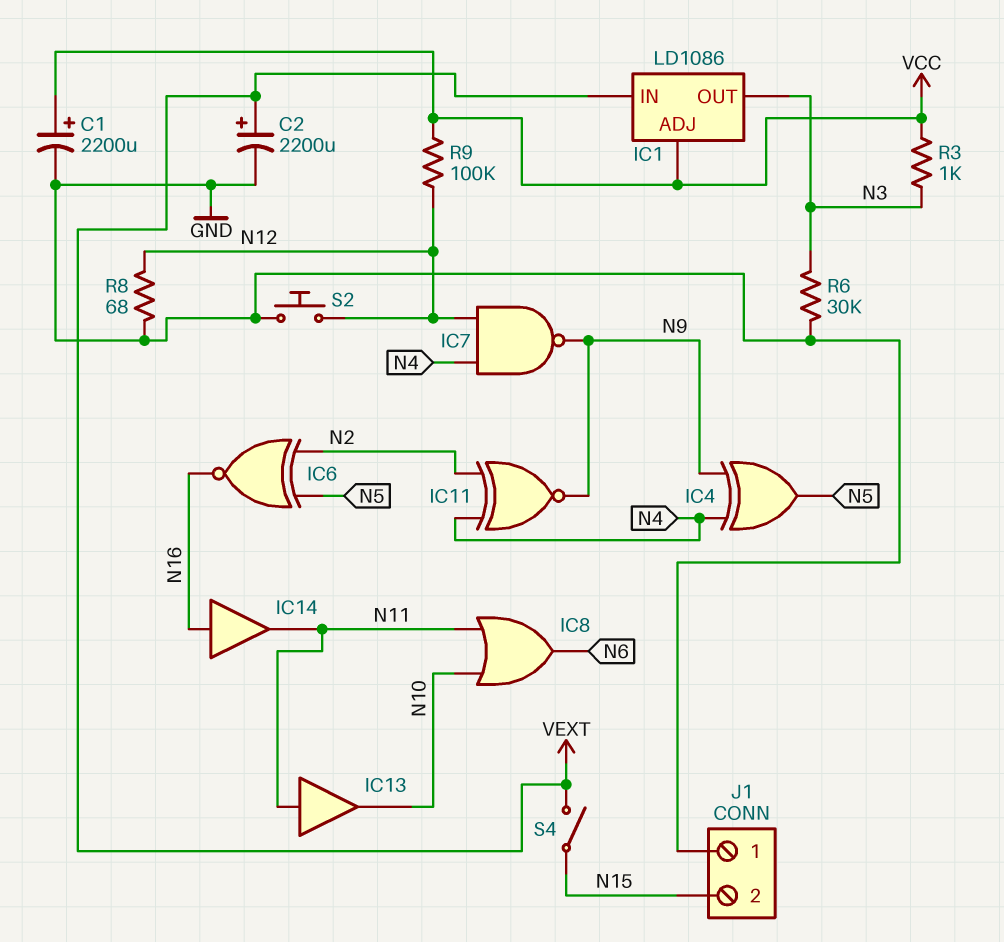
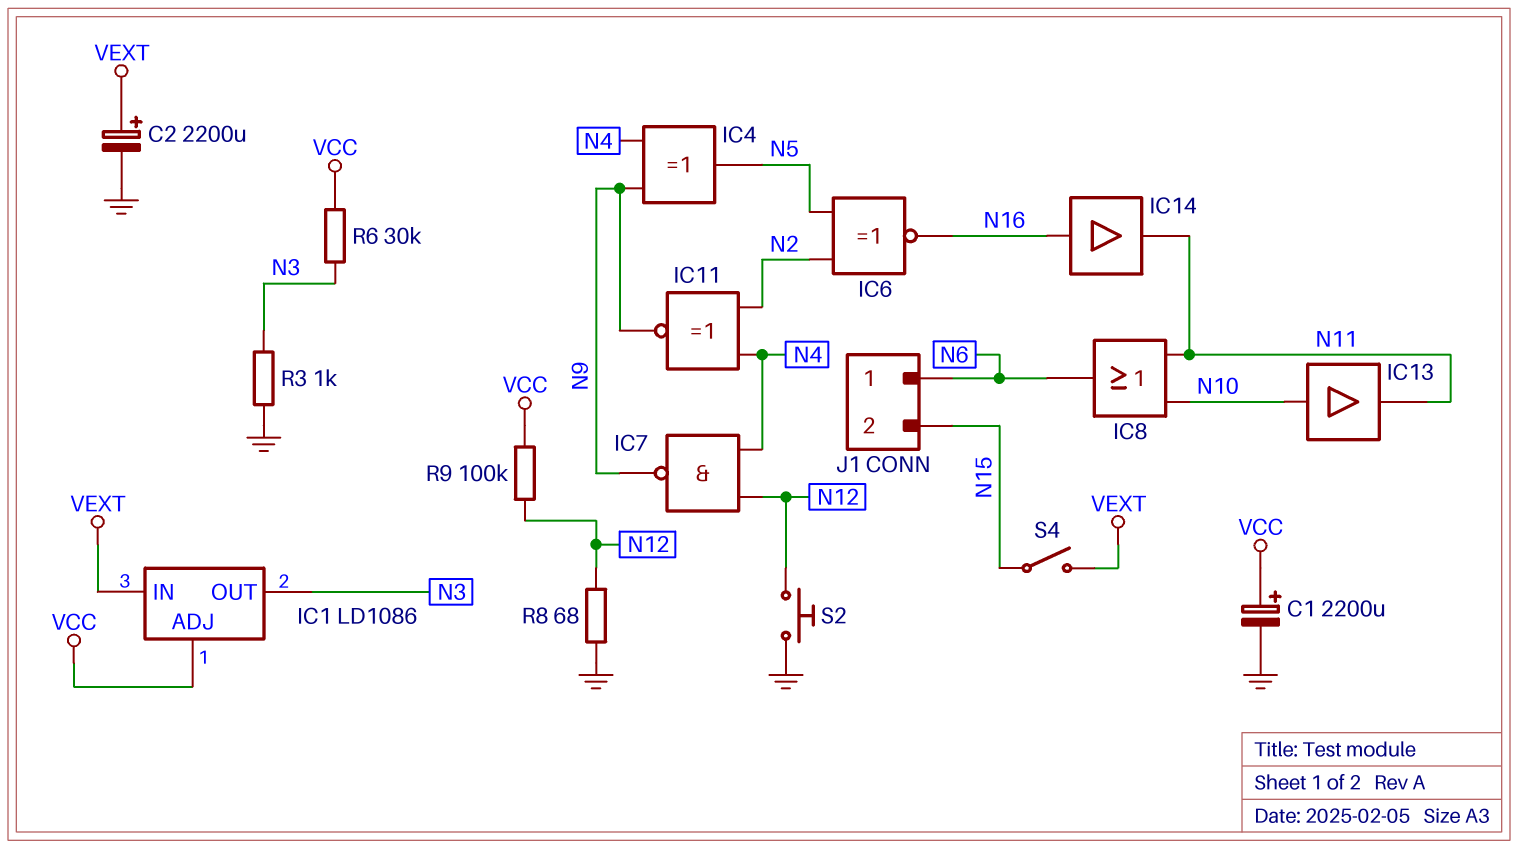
IC13: buffer (in N11, out N10) -> buffer (in N10, out N11)
J1 pin 1: GND -> N6
R3: 1k (N3, VCC) -> 1k (GND, N3)
R6: 30k (GND, N3) -> 30k (N3, VCC)

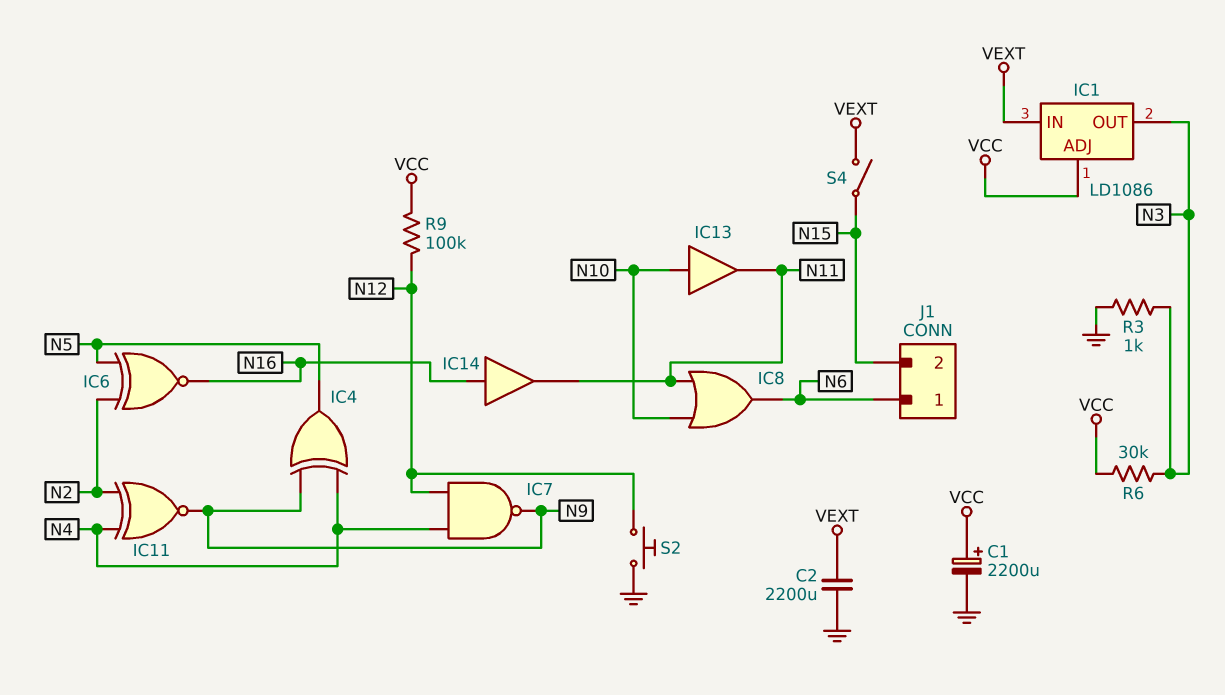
C2: 2200uF (plus VEXT, minus GND) -> 2200uF (GND, VEXT)
R8: 68 (GND, N12) -> none

